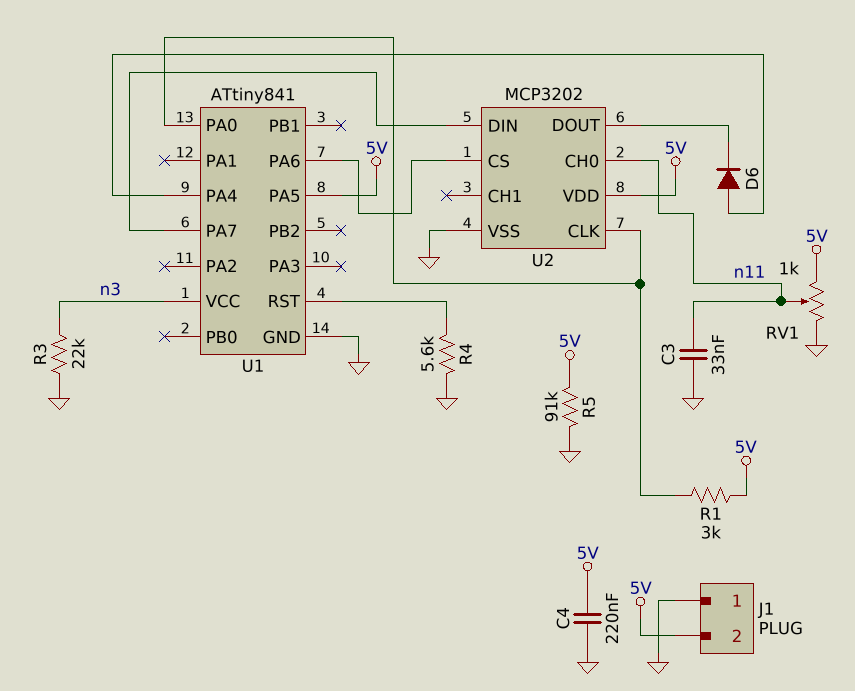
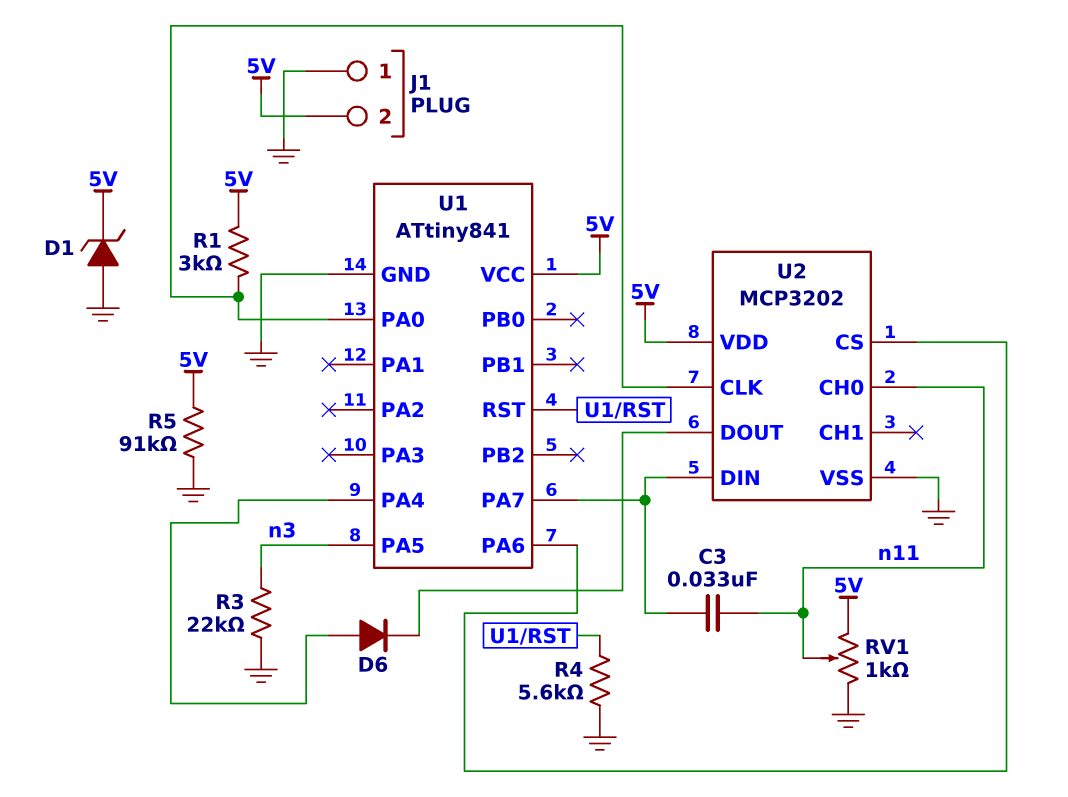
C3: 33nF (GND, n11) -> 33nF (U1/PA7, n11)
C4: 220nF (5V, GND) -> none
D1: none -> zener (A GND, K 5V)
U1 pin PA5: 5V -> n3
U1 pin VCC: n3 -> 5V

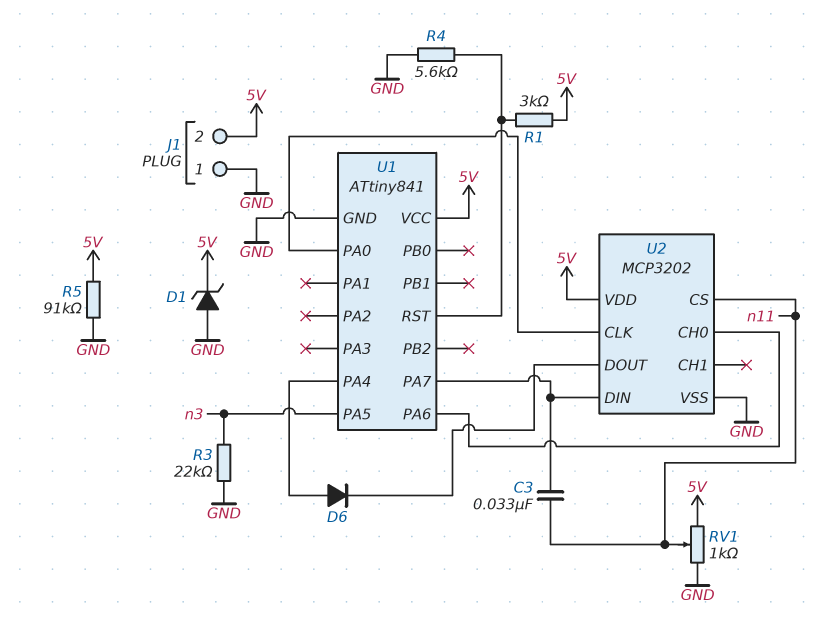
R1: 3k (5V, U1/PA0) -> 3k (5V, U1/RST)
U2 pin CH0: n11 -> U1/PA6
U2 pin CS: U1/PA6 -> n11

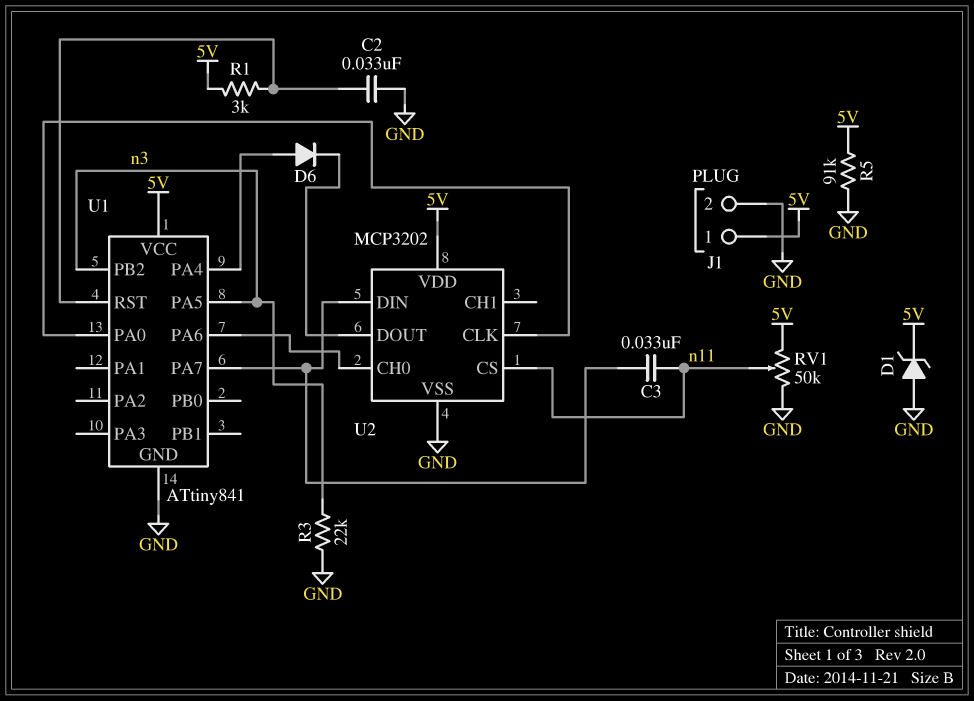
C2: none -> 33nF (GND, U1/RST)
J1 pin 1: GND -> 5V
J1 pin 2: 5V -> GND
R4: 5.6k (GND, U1/RST) -> none
RV1: 1k (5V, GND, wiper n11) -> 50k (5V, GND, wiper n11)
U1 pin PB2: none -> n3

